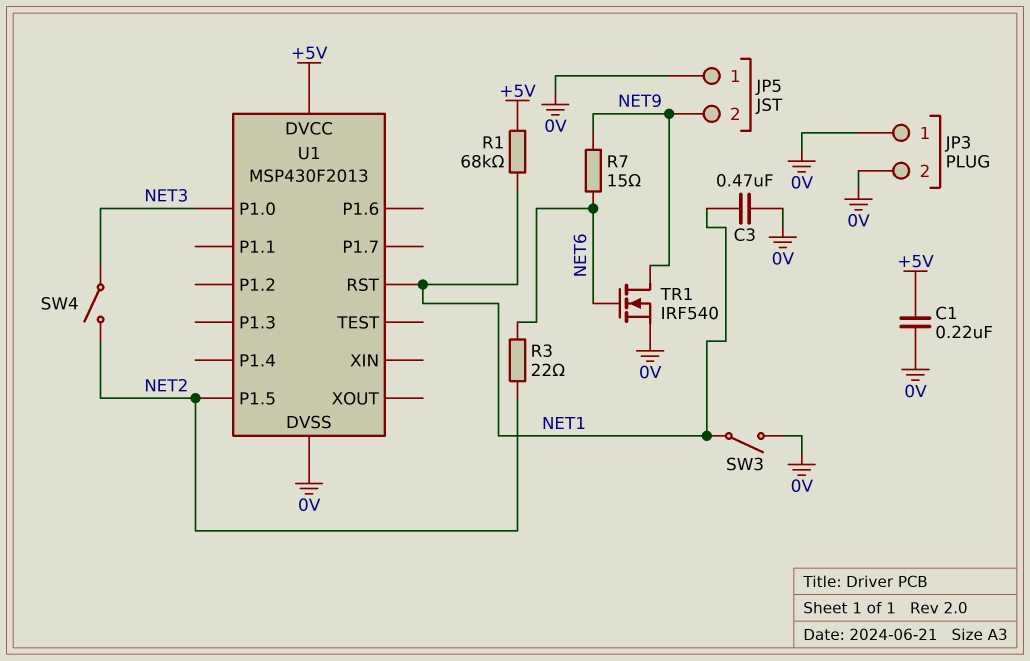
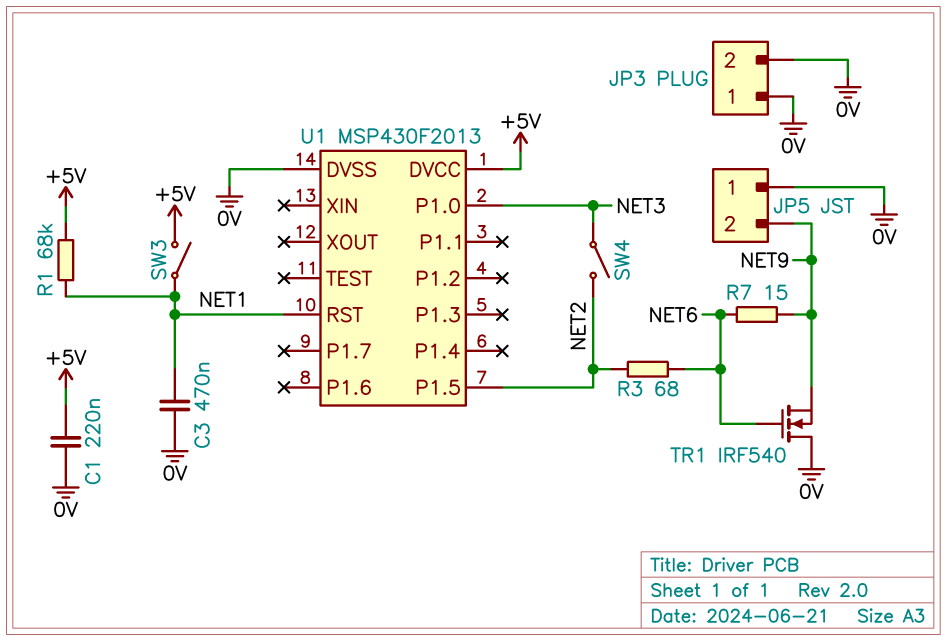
R3: 22 (NET2, NET6) -> 68 (NET2, NET6)
SW3: switch (0V, NET1) -> switch (+5V, NET1)
TR1: NMOS IRF540 (G NET6, D NET9, S 0V) -> NMOS IRF540 (G NET6, D 0V, S NET9)

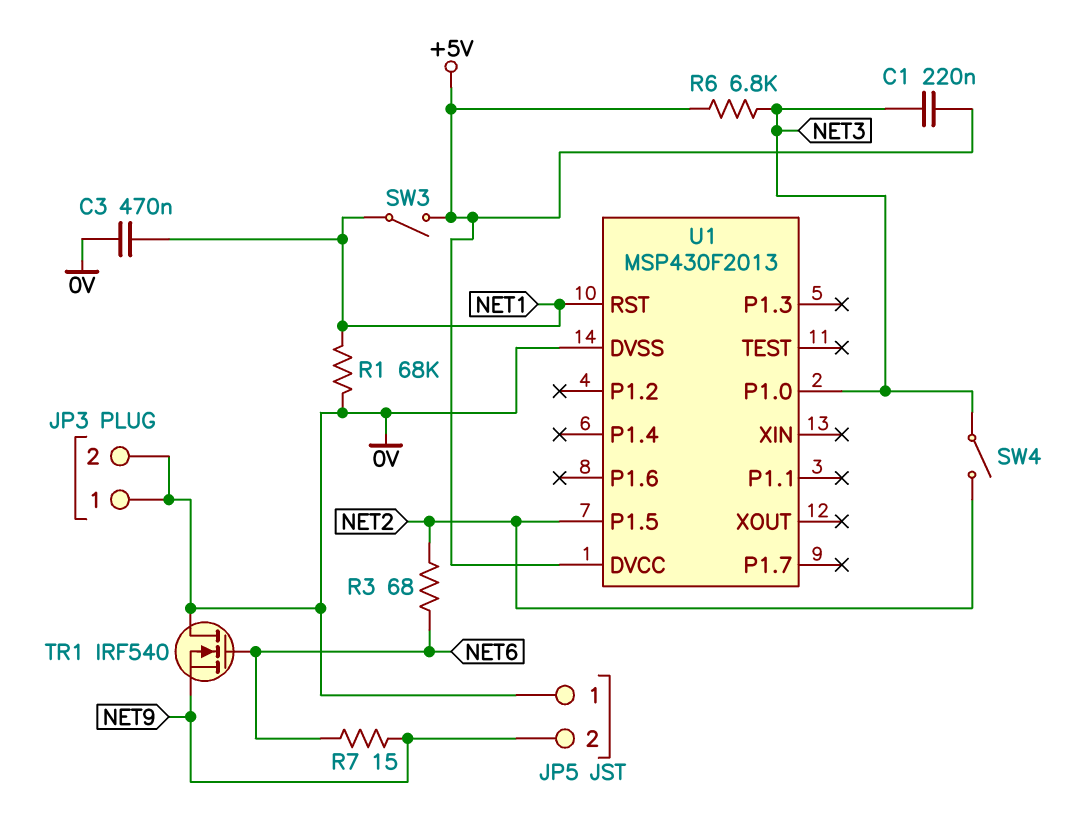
C1: 220nF (+5V, 0V) -> 220nF (+5V, NET3)
R1: 68k (+5V, NET1) -> 68k (0V, NET1)
R6: none -> 6.8k (+5V, NET3)

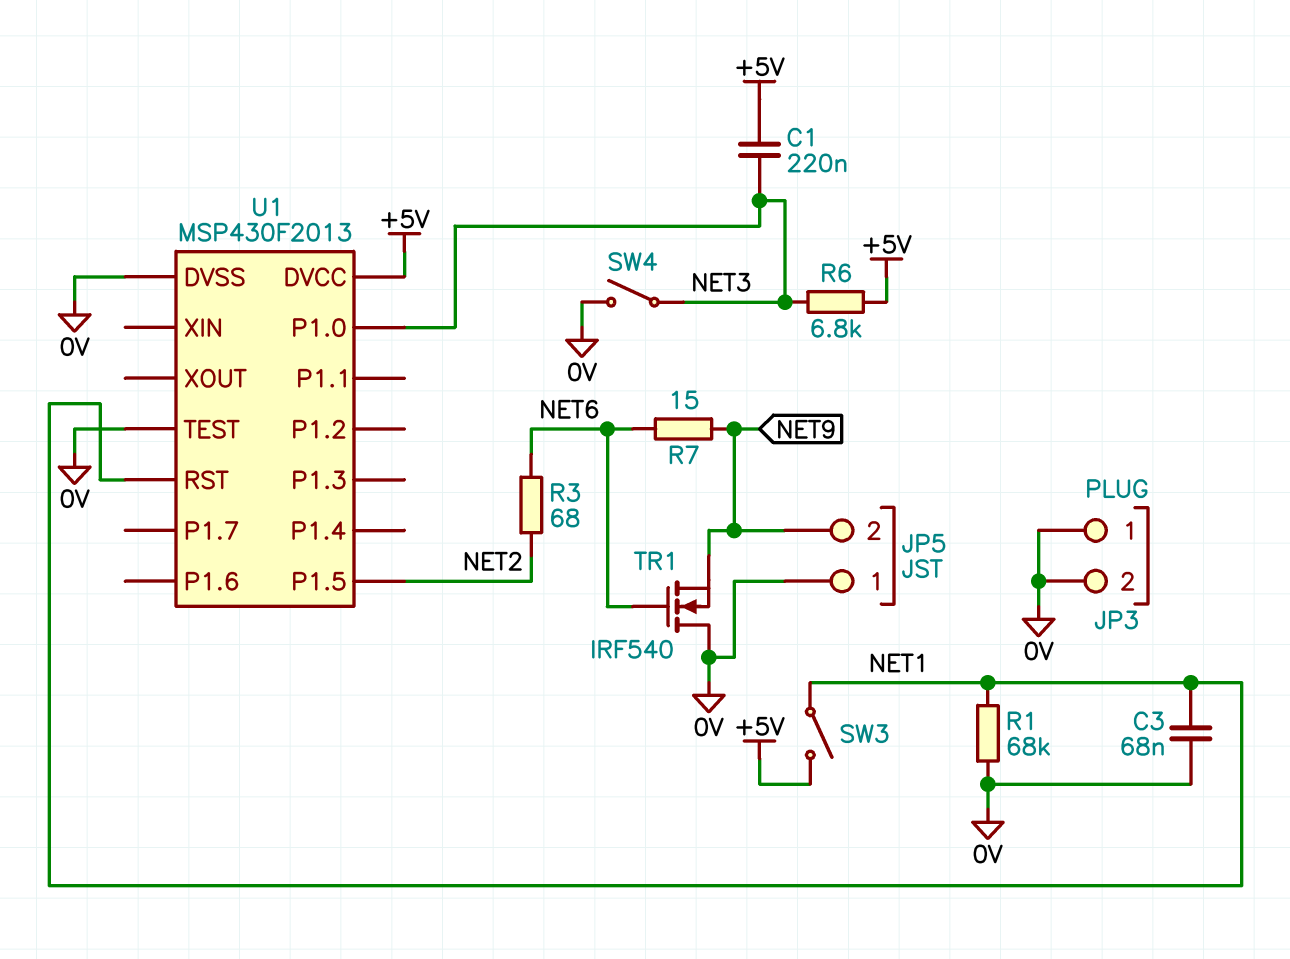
C3: 470nF (0V, NET1) -> 68nF (0V, NET1)
SW4: switch (NET2, NET3) -> switch (0V, NET3)
U1 pin TEST: none -> 0V

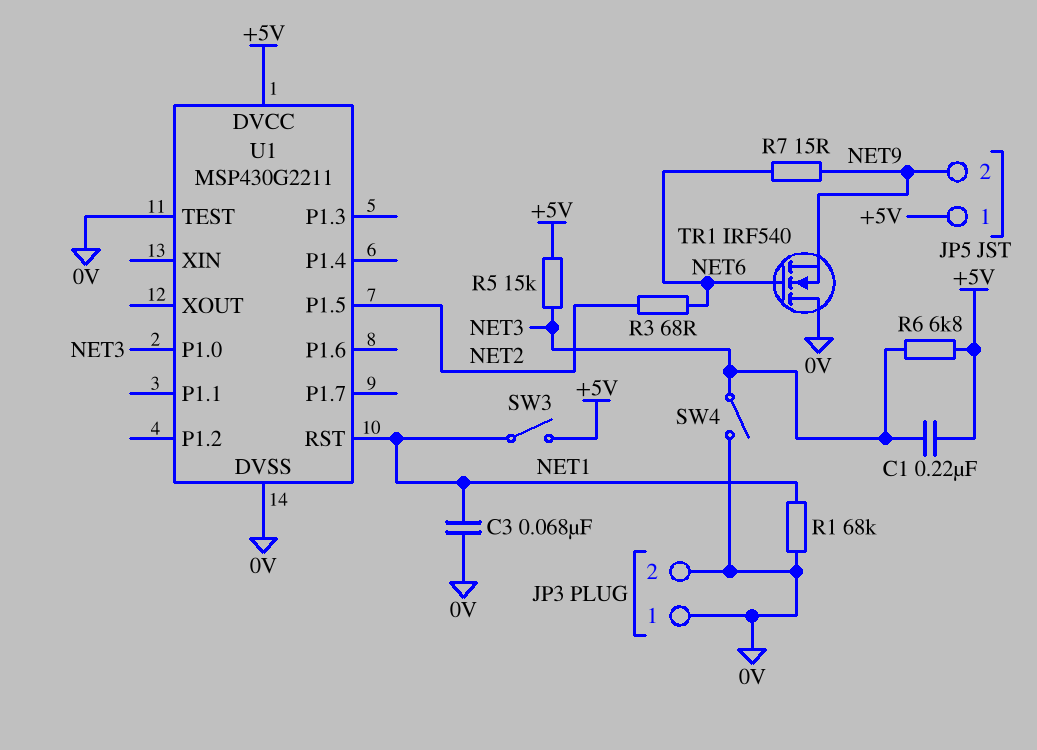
JP5 pin 1: 0V -> +5V
R5: none -> 15k (+5V, NET3)
U1: MSP430F2013 -> MSP430G2211

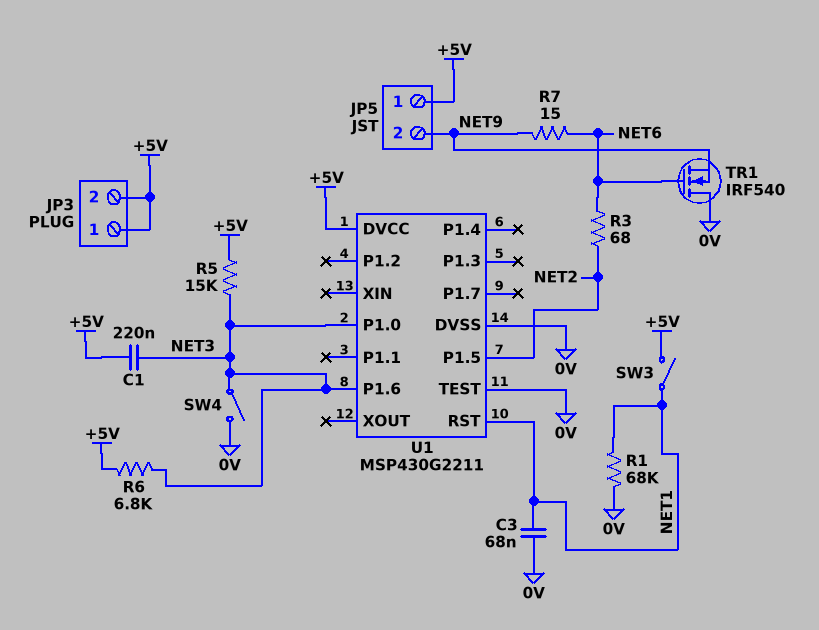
JP3 pin 1: 0V -> +5V
JP3 pin 2: 0V -> +5V
U1 pin P1.6: none -> NET3

